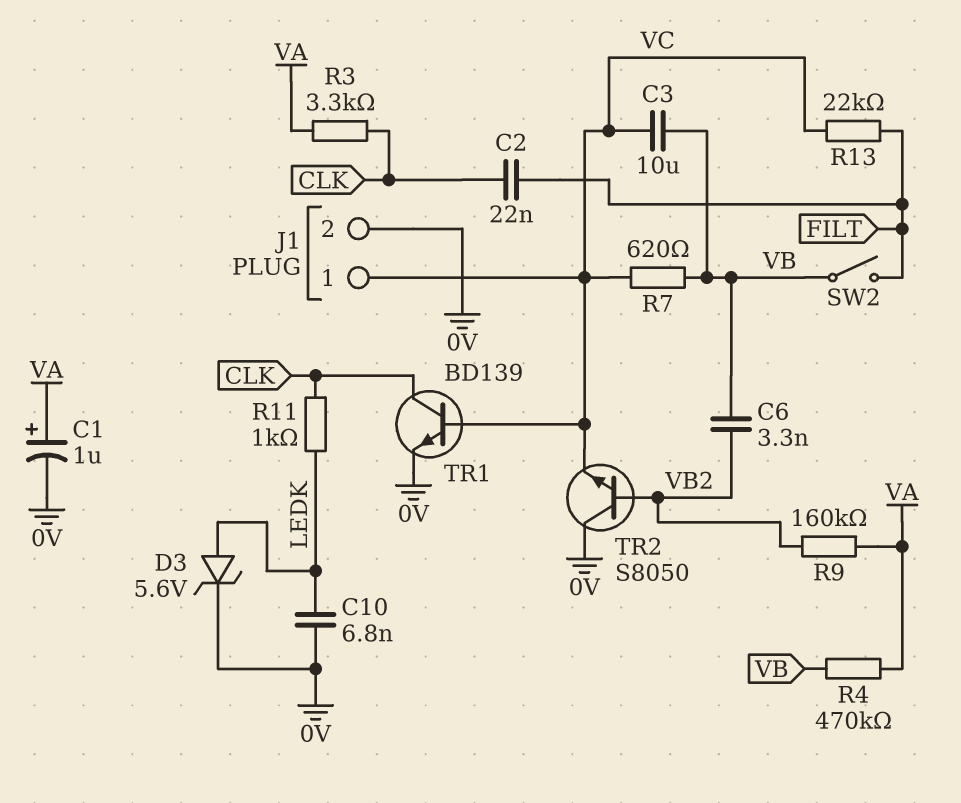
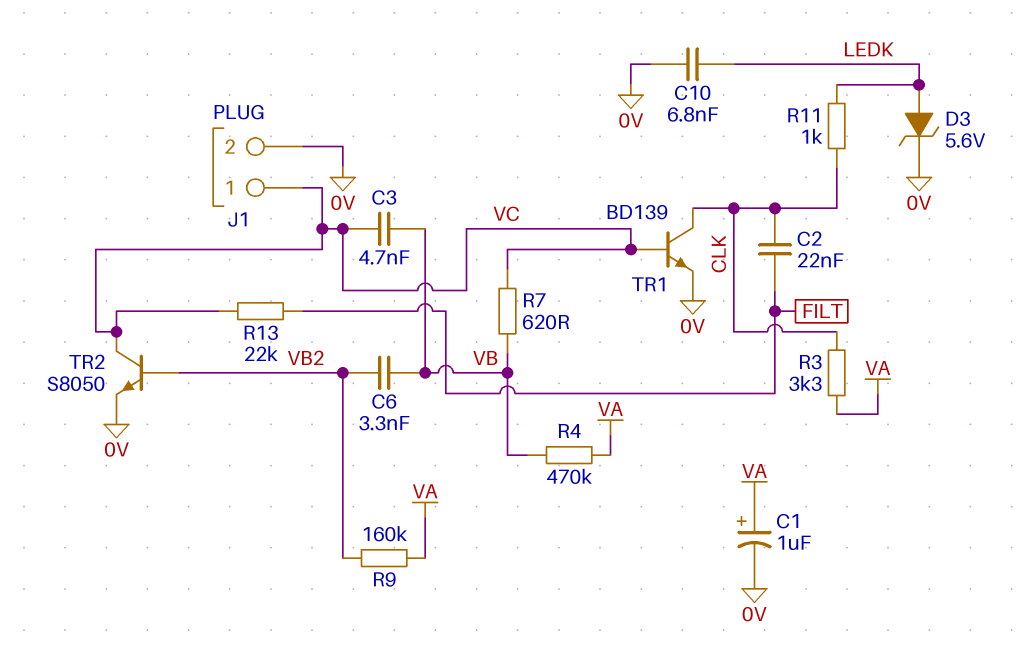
C3: 10uF (VB, VC) -> 4.7nF (VB, VC)
SW2: switch (FILT, VB) -> none
TR2: NPN S8050 (B VB2, C 0V, E VC) -> NPN S8050 (B VB2, C VC, E 0V)

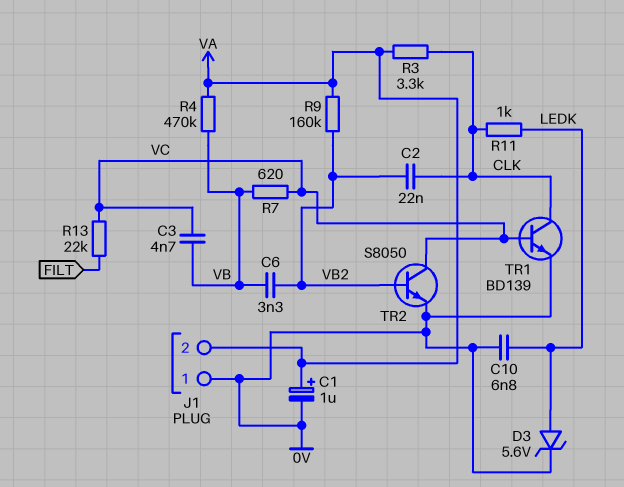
C2: 22nF (CLK, FILT) -> 22nF (CLK, VB2)
J1 pin 1: VC -> 0V
J1 pin 2: 0V -> VA

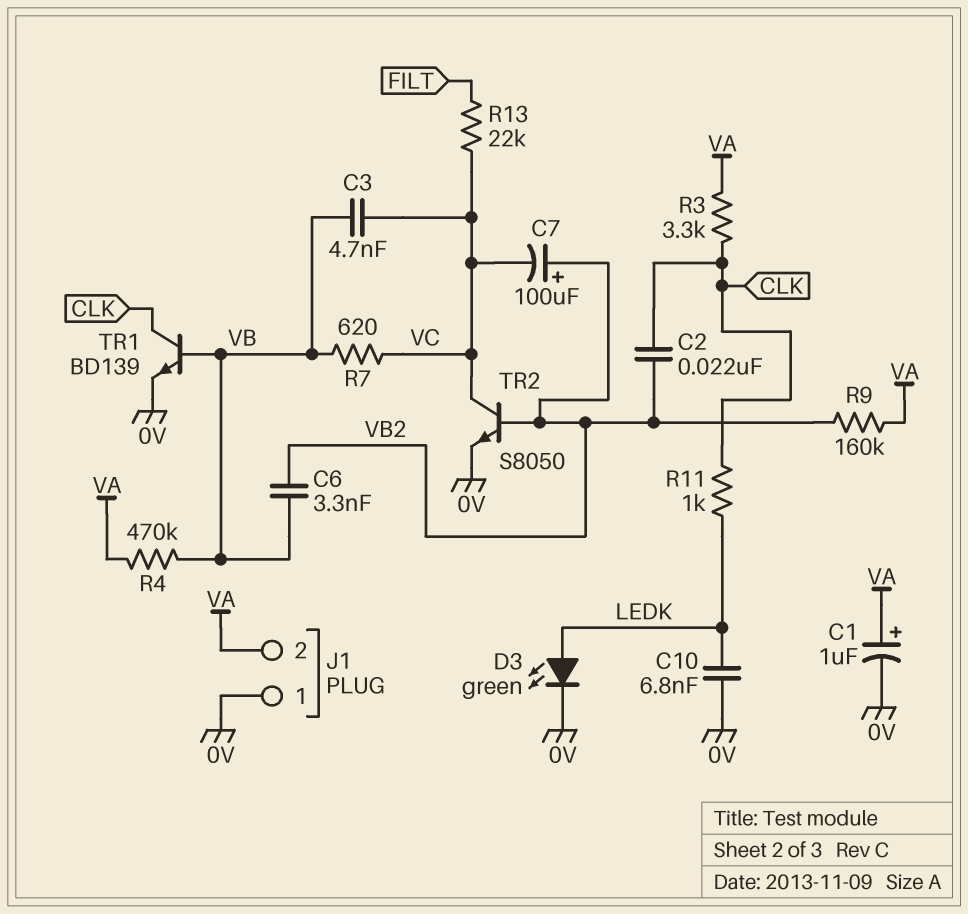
C7: none -> 100uF (plus VB2, minus VC)
D3: zener 5.6V (A LEDK, K 0V) -> LED green (A LEDK, K 0V)
TR1: NPN BD139 (B VC, C CLK, E 0V) -> NPN BD139 (B VB, C CLK, E 0V)

